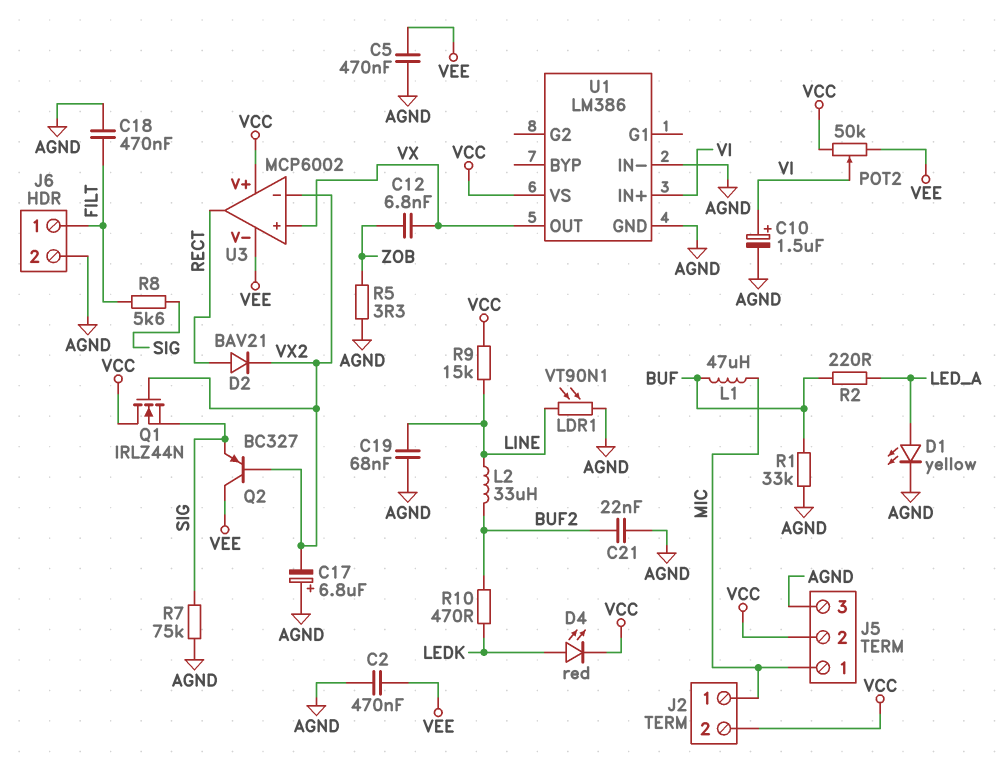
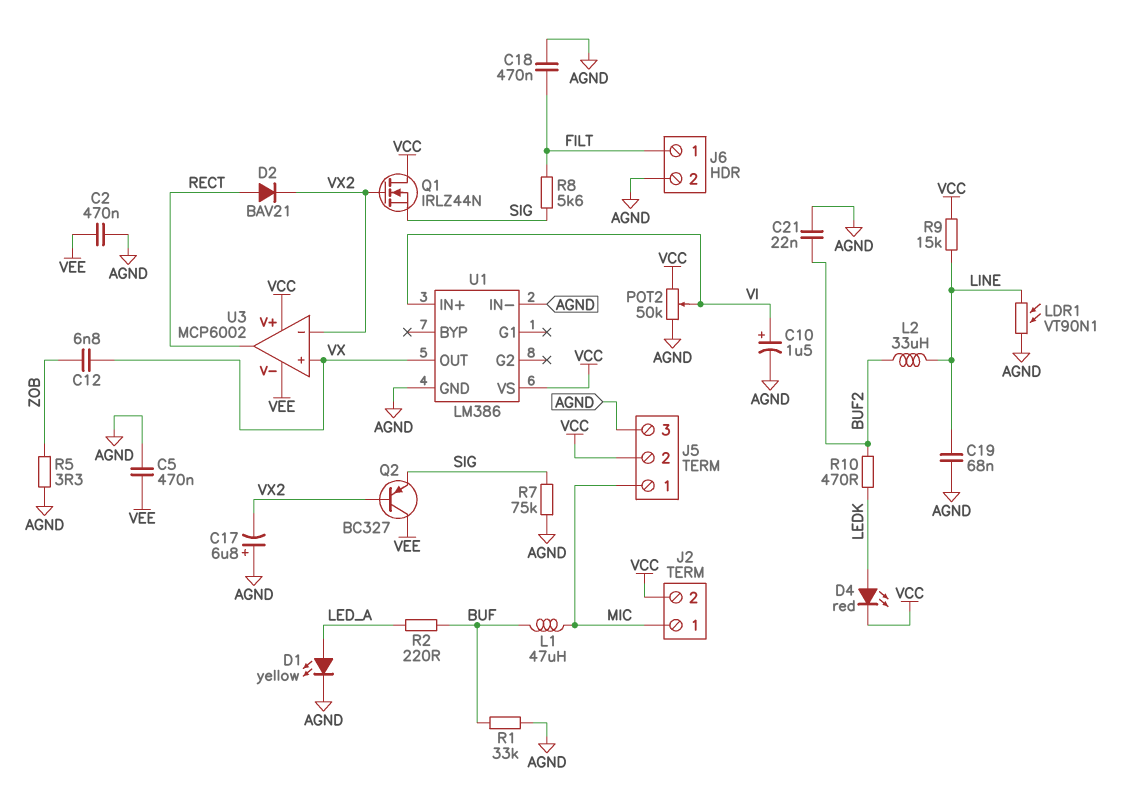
POT2: 50k (VCC, VEE, wiper VI) -> 50k (AGND, VCC, wiper VI)

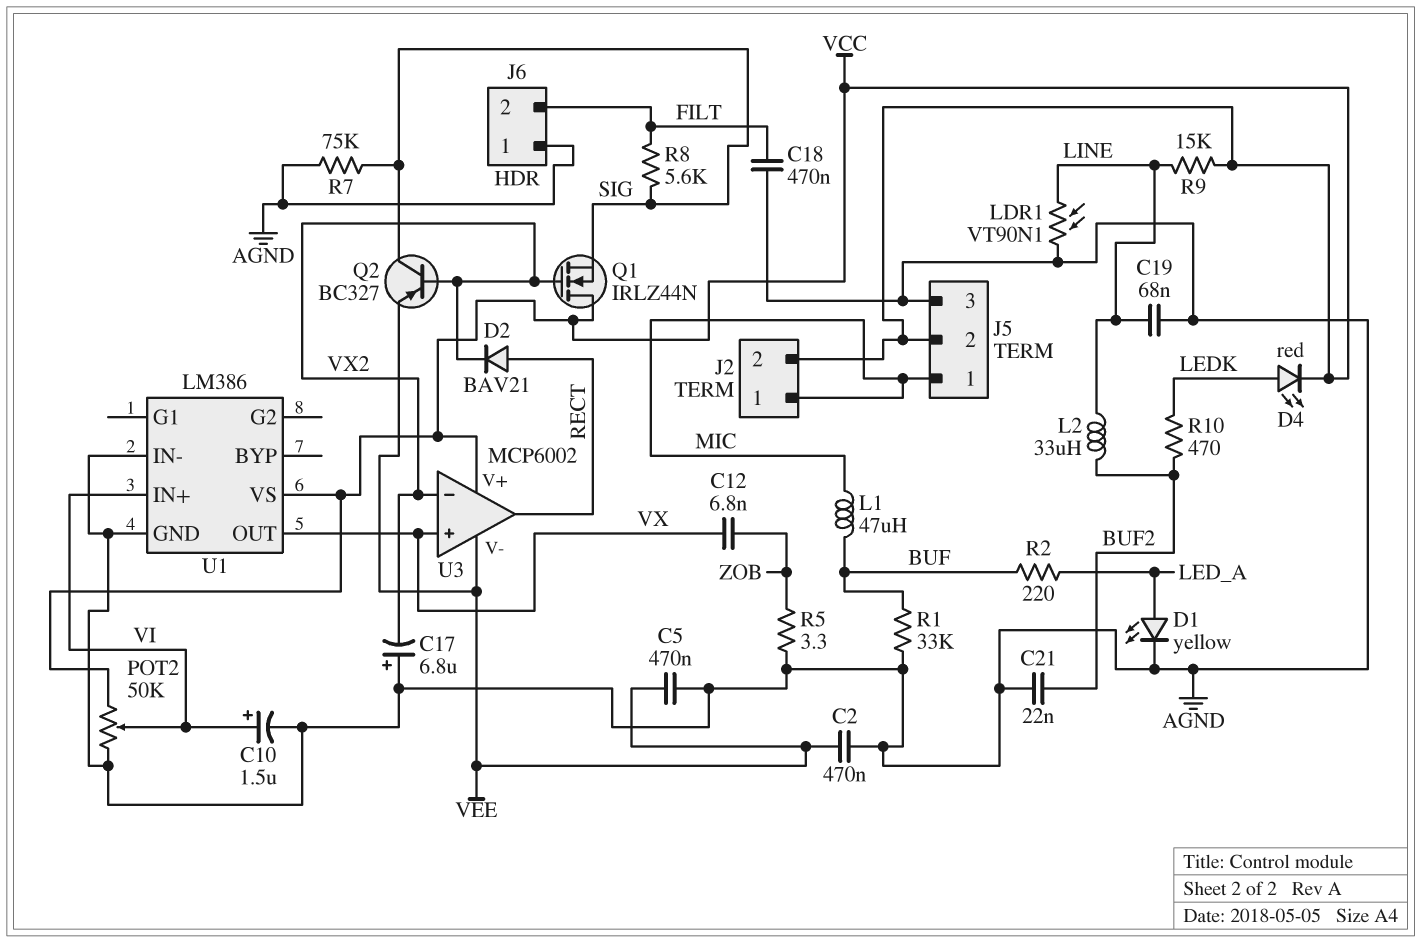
J6 pin 1: FILT -> AGND
J6 pin 2: AGND -> FILT
Q2: PNP BC327 (B VX2, C VEE, E SIG) -> PNP BC327 (B VX2, C SIG, E VEE)

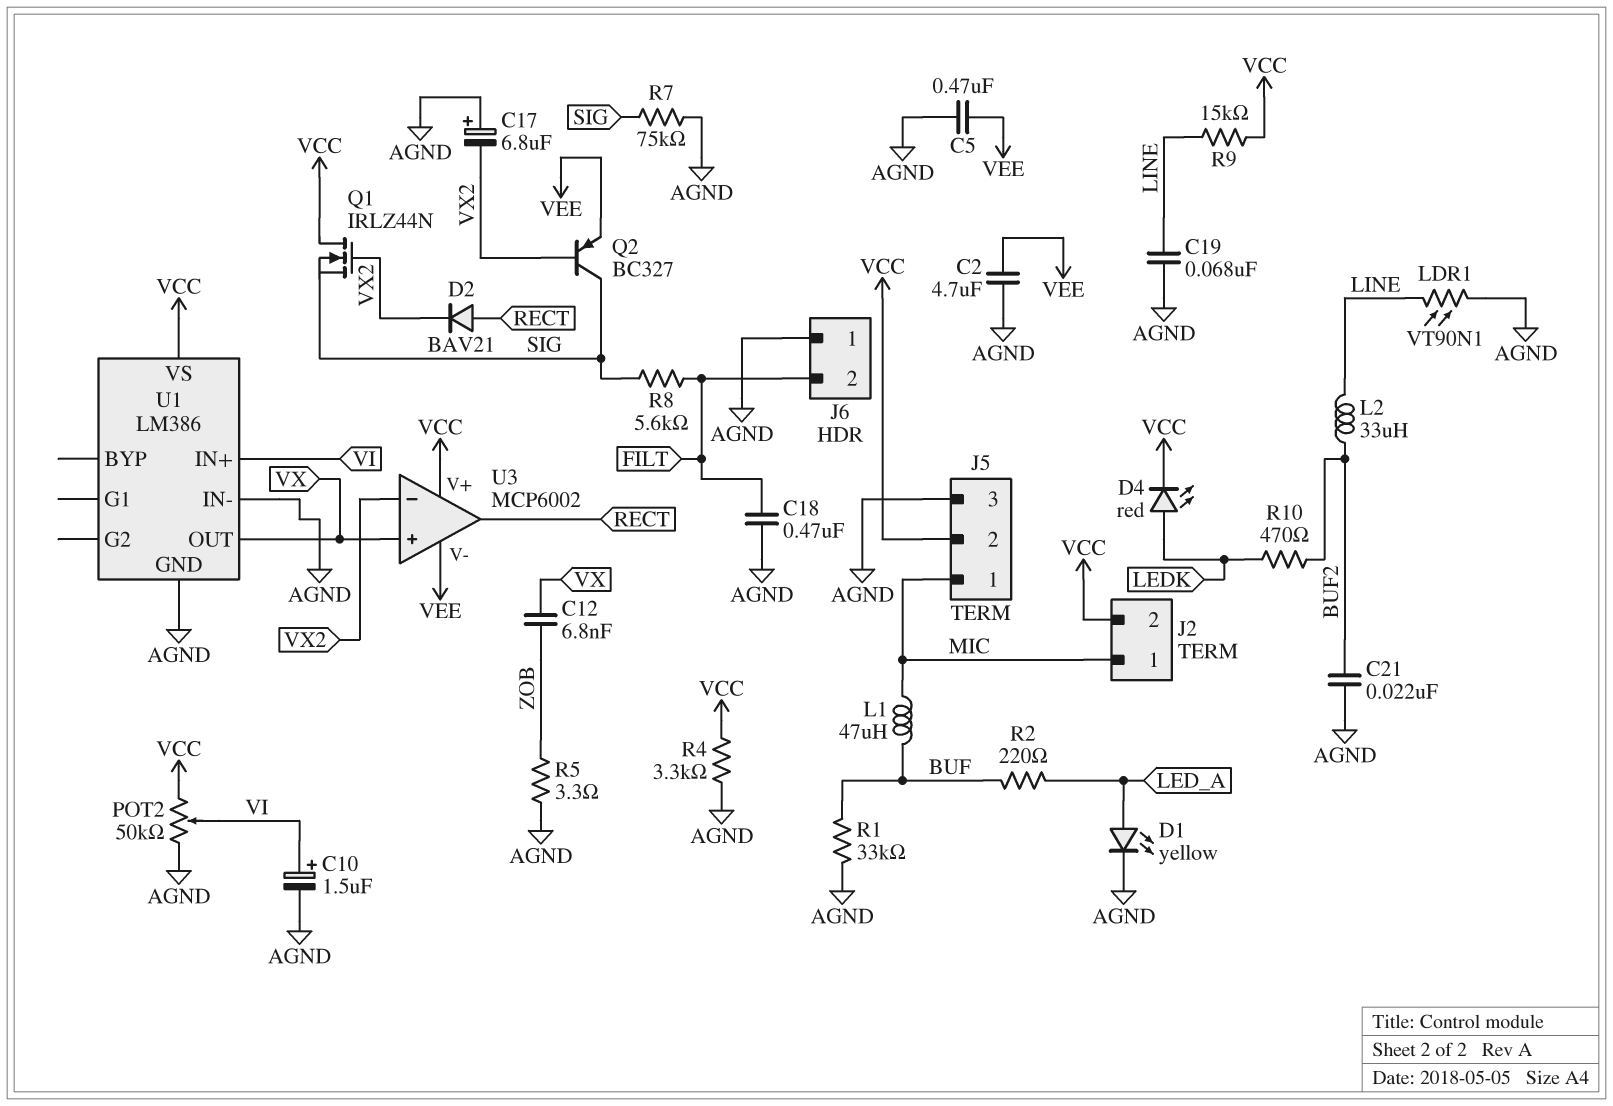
C2: 470nF (AGND, VEE) -> 4.7uF (AGND, VEE)
R4: none -> 3.3k (AGND, VCC)

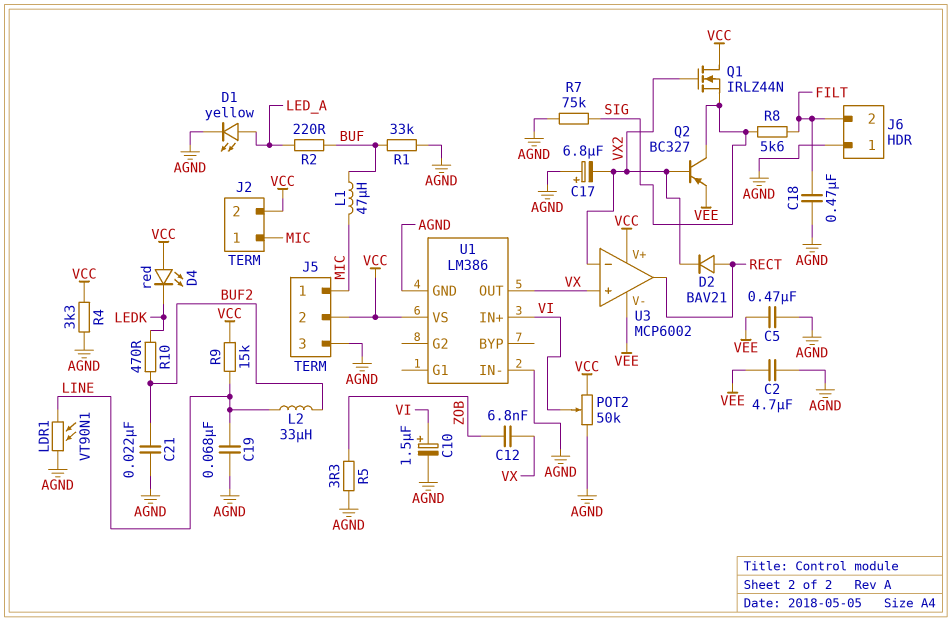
D4: LED red (A LEDK, K VCC) -> LED red (A VCC, K LEDK)

